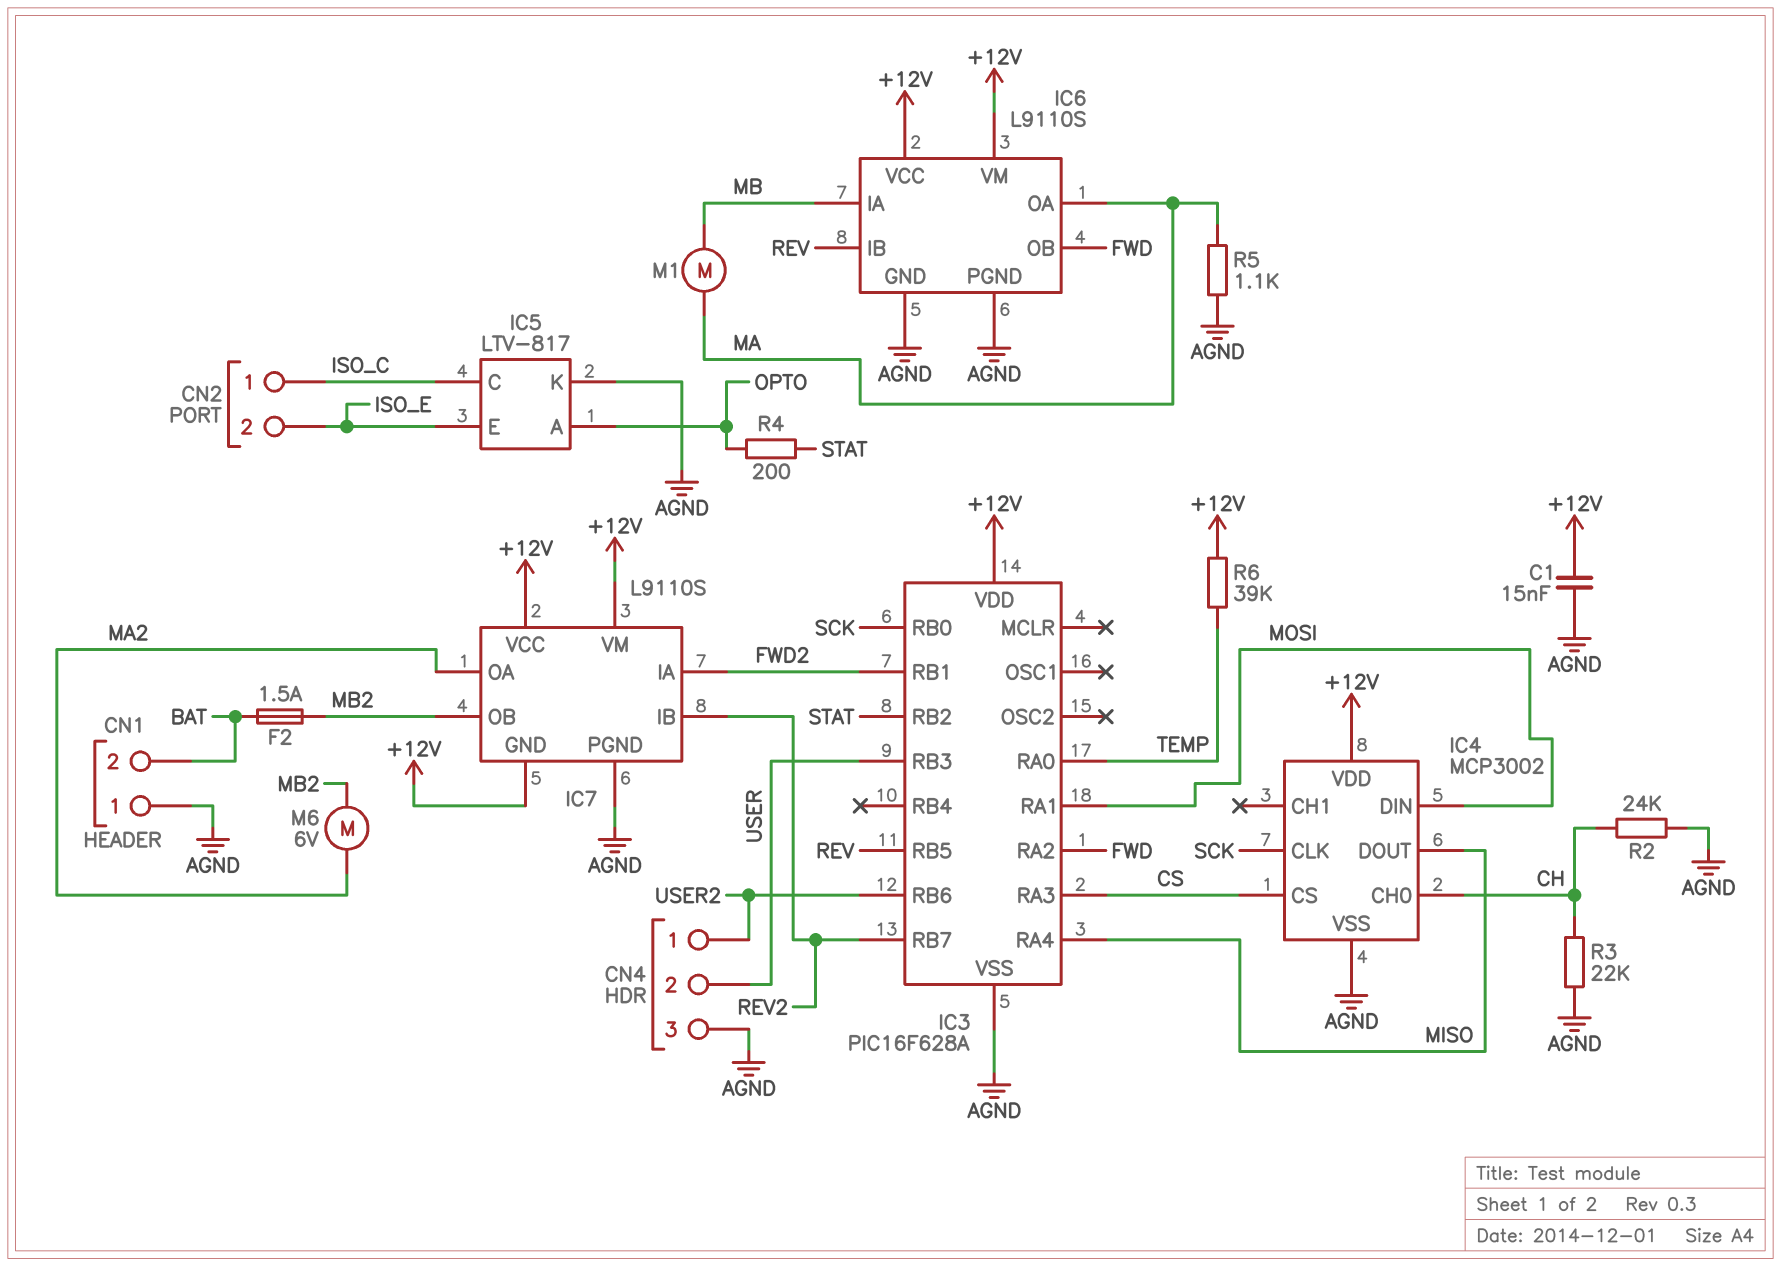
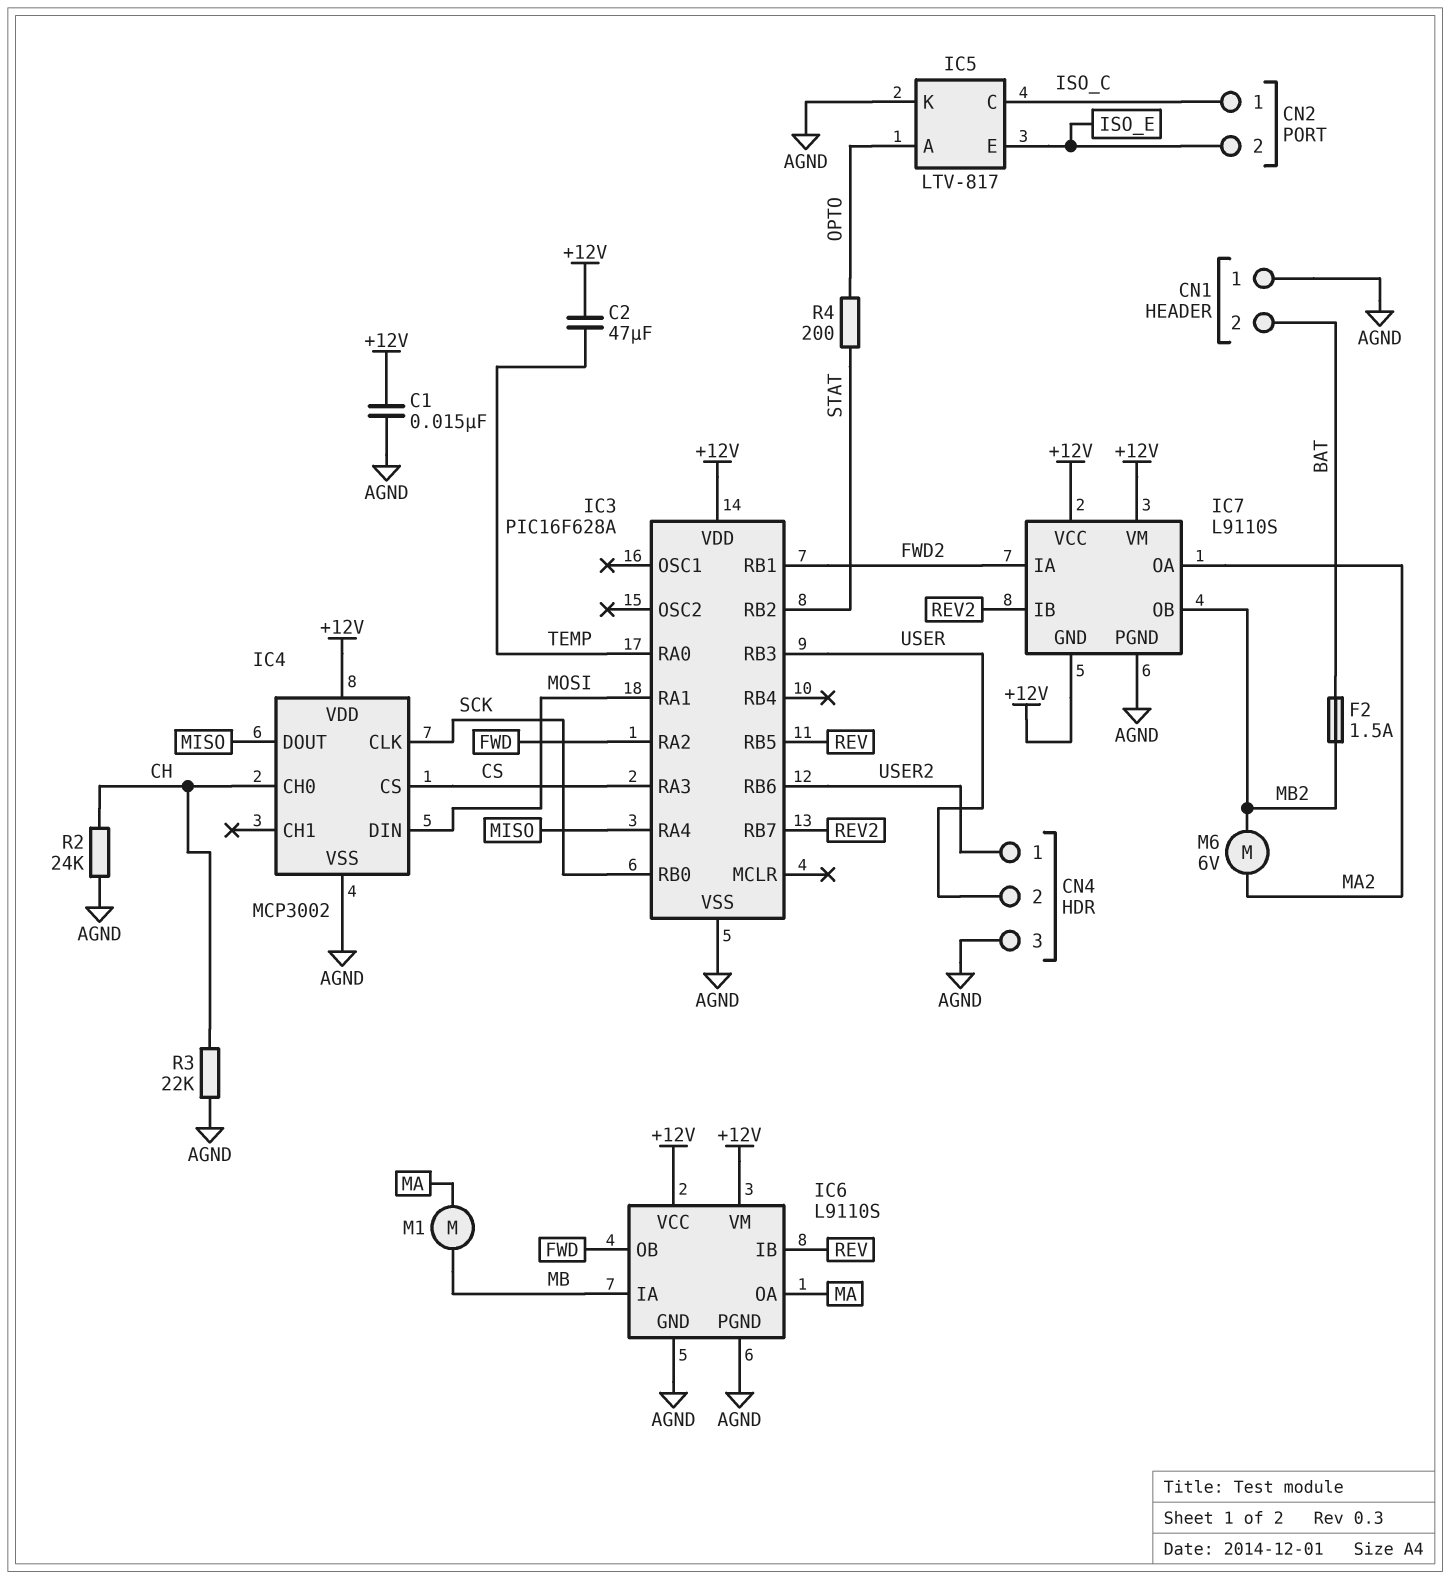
C2: none -> 47uF (+12V, TEMP)
R5: 1.1k (AGND, MA) -> none
R6: 39k (+12V, TEMP) -> none

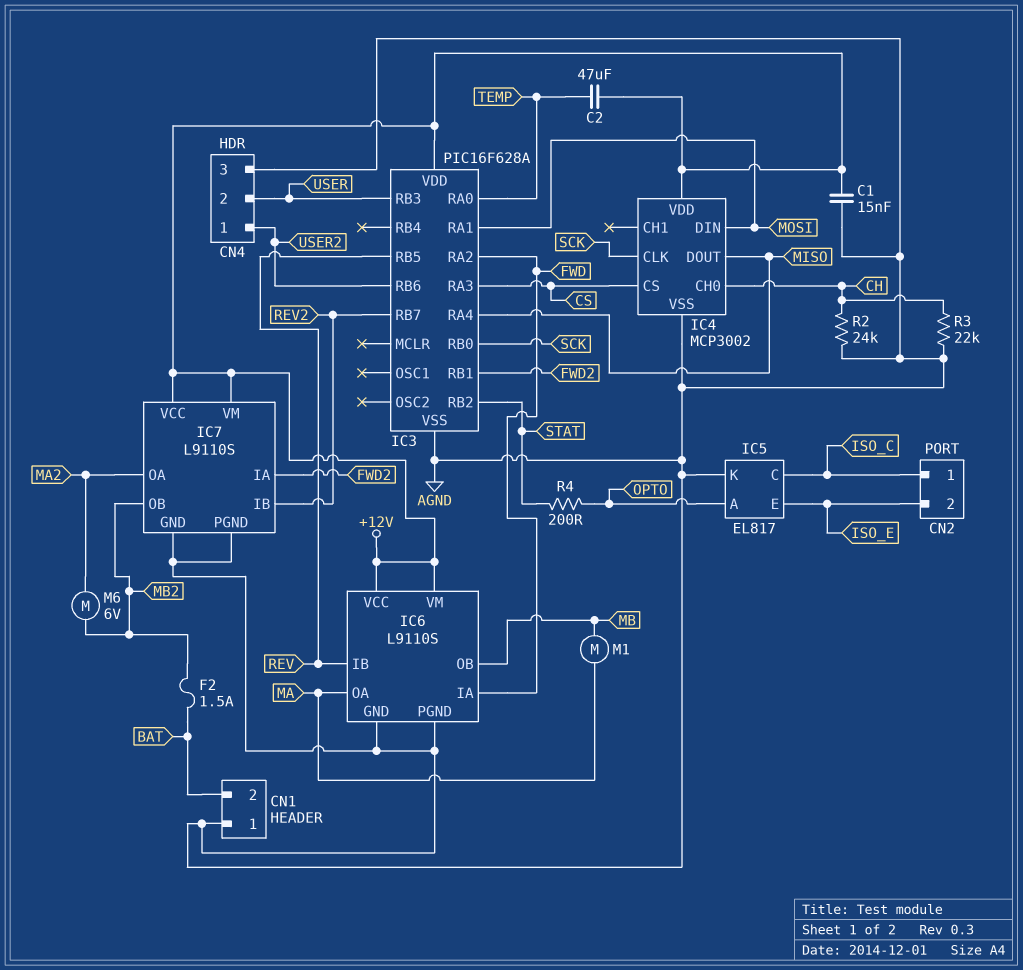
IC5: LTV-817 -> EL817
IC6 pin IA: MB -> FWD
IC6 pin OB: FWD -> MB
IC7 pin GND: +12V -> AGND

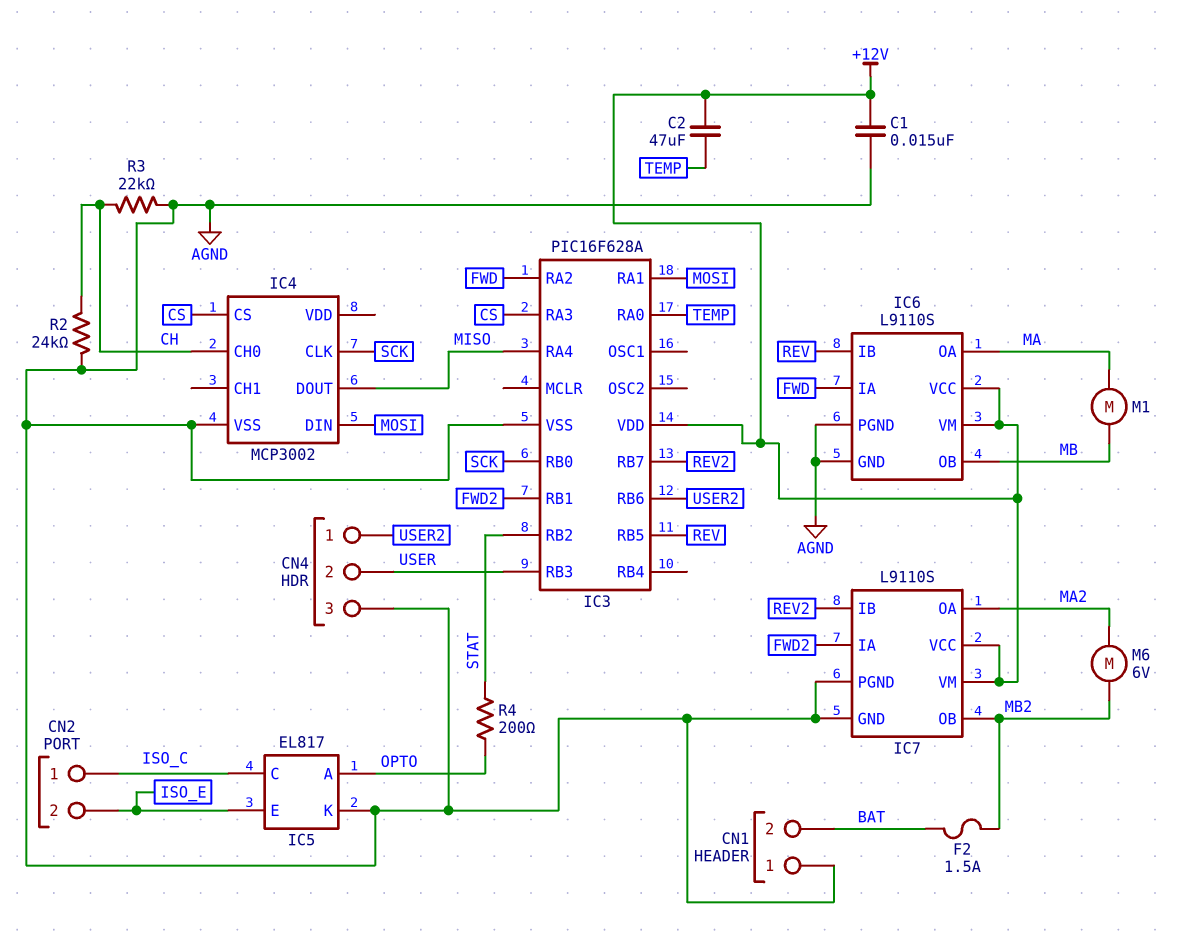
IC4 pin VDD: +12V -> none

